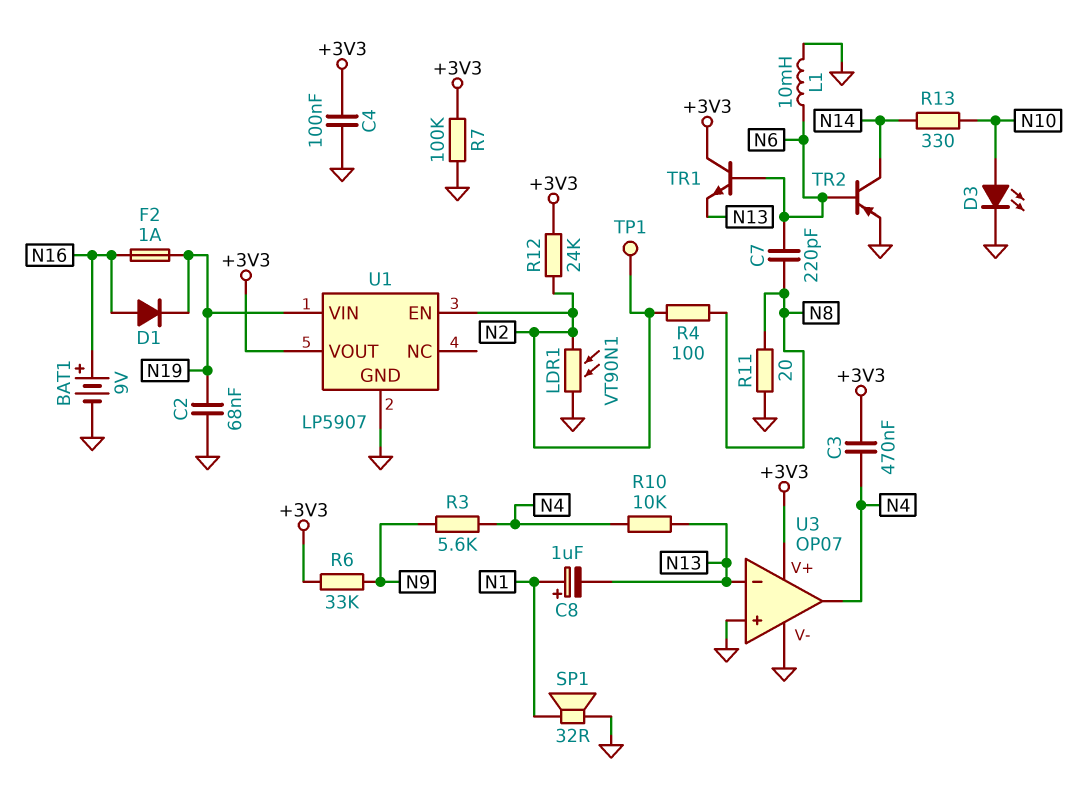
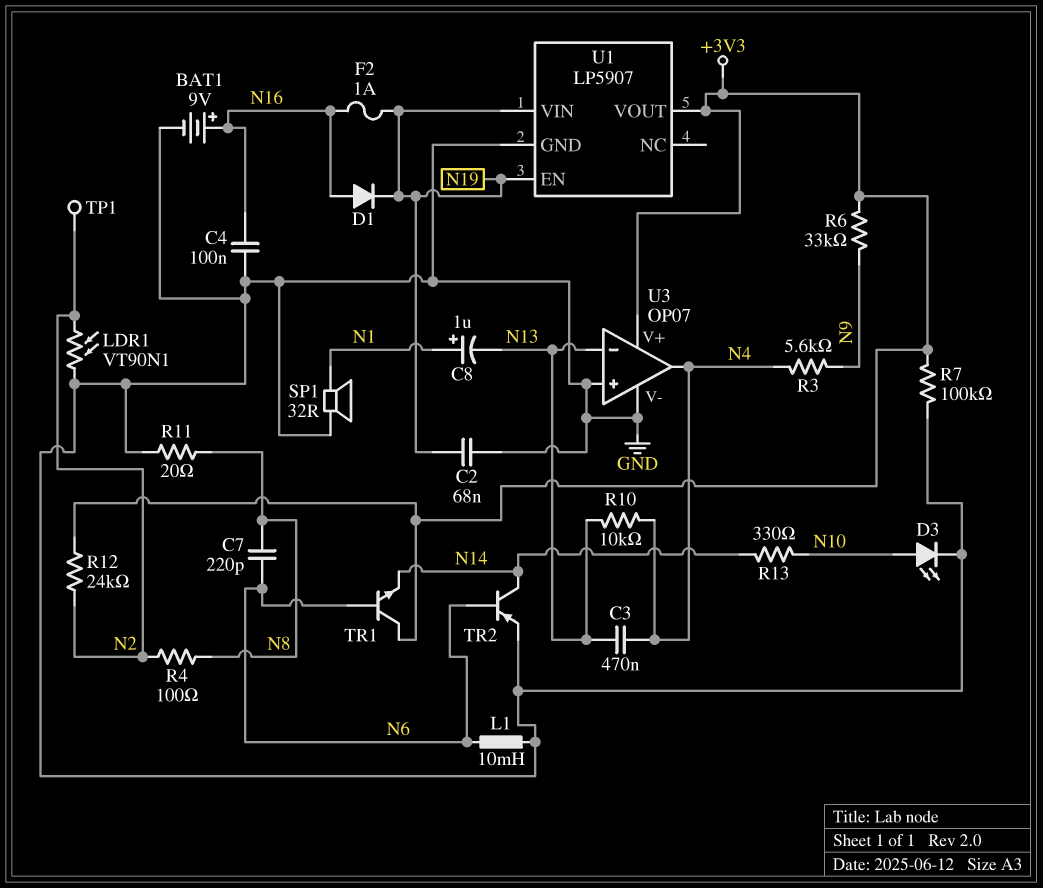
C3: 470nF (+3V3, N4) -> 470nF (N4, N13)
C4: 100nF (+3V3, GND) -> 100nF (GND, N16)
TR1: NPN (B N6, C +3V3, E N13) -> NPN (B N6, C +3V3, E N14)
U1 pin EN: N2 -> N19

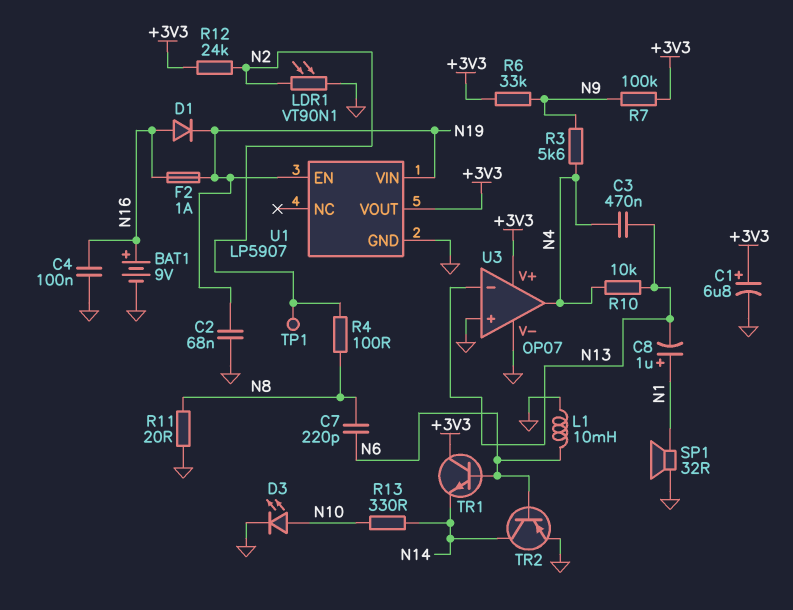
C1: none -> 6.8uF (plus +3V3, minus GND)
R7: 100k (+3V3, GND) -> 100k (+3V3, N9)

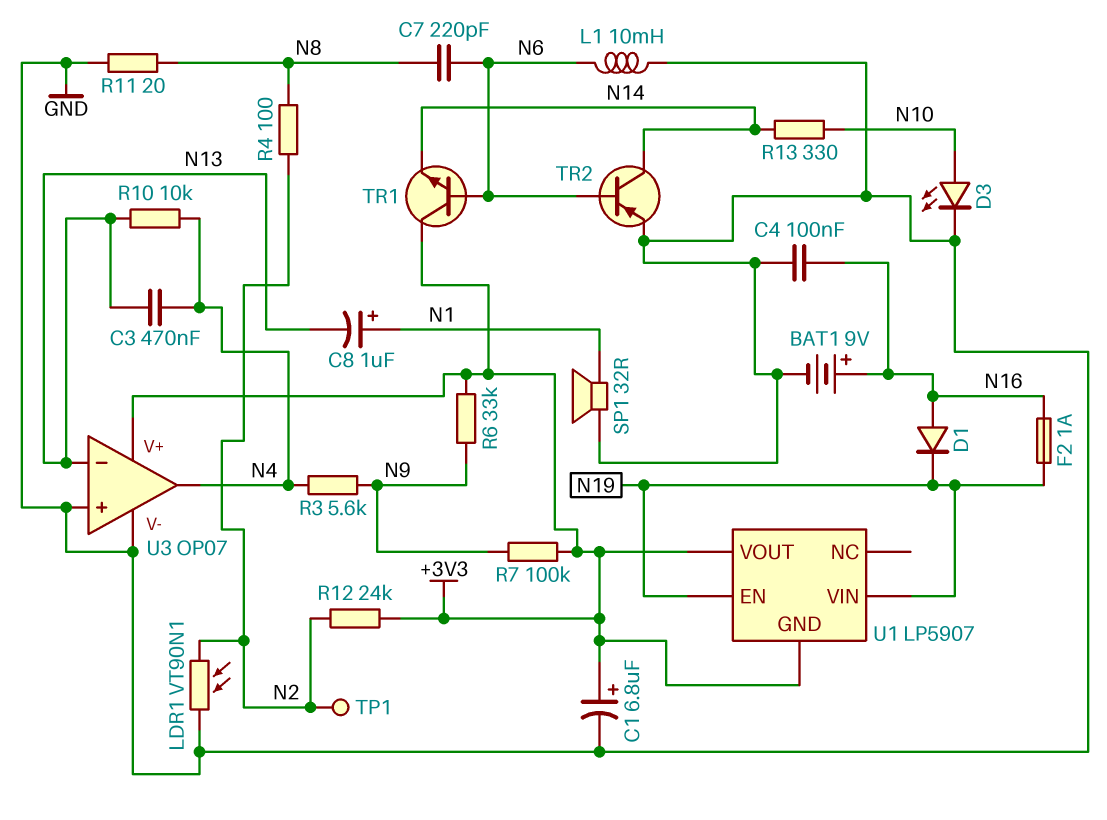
C2: 68nF (GND, N19) -> none
U1 pin GND: GND -> +3V3

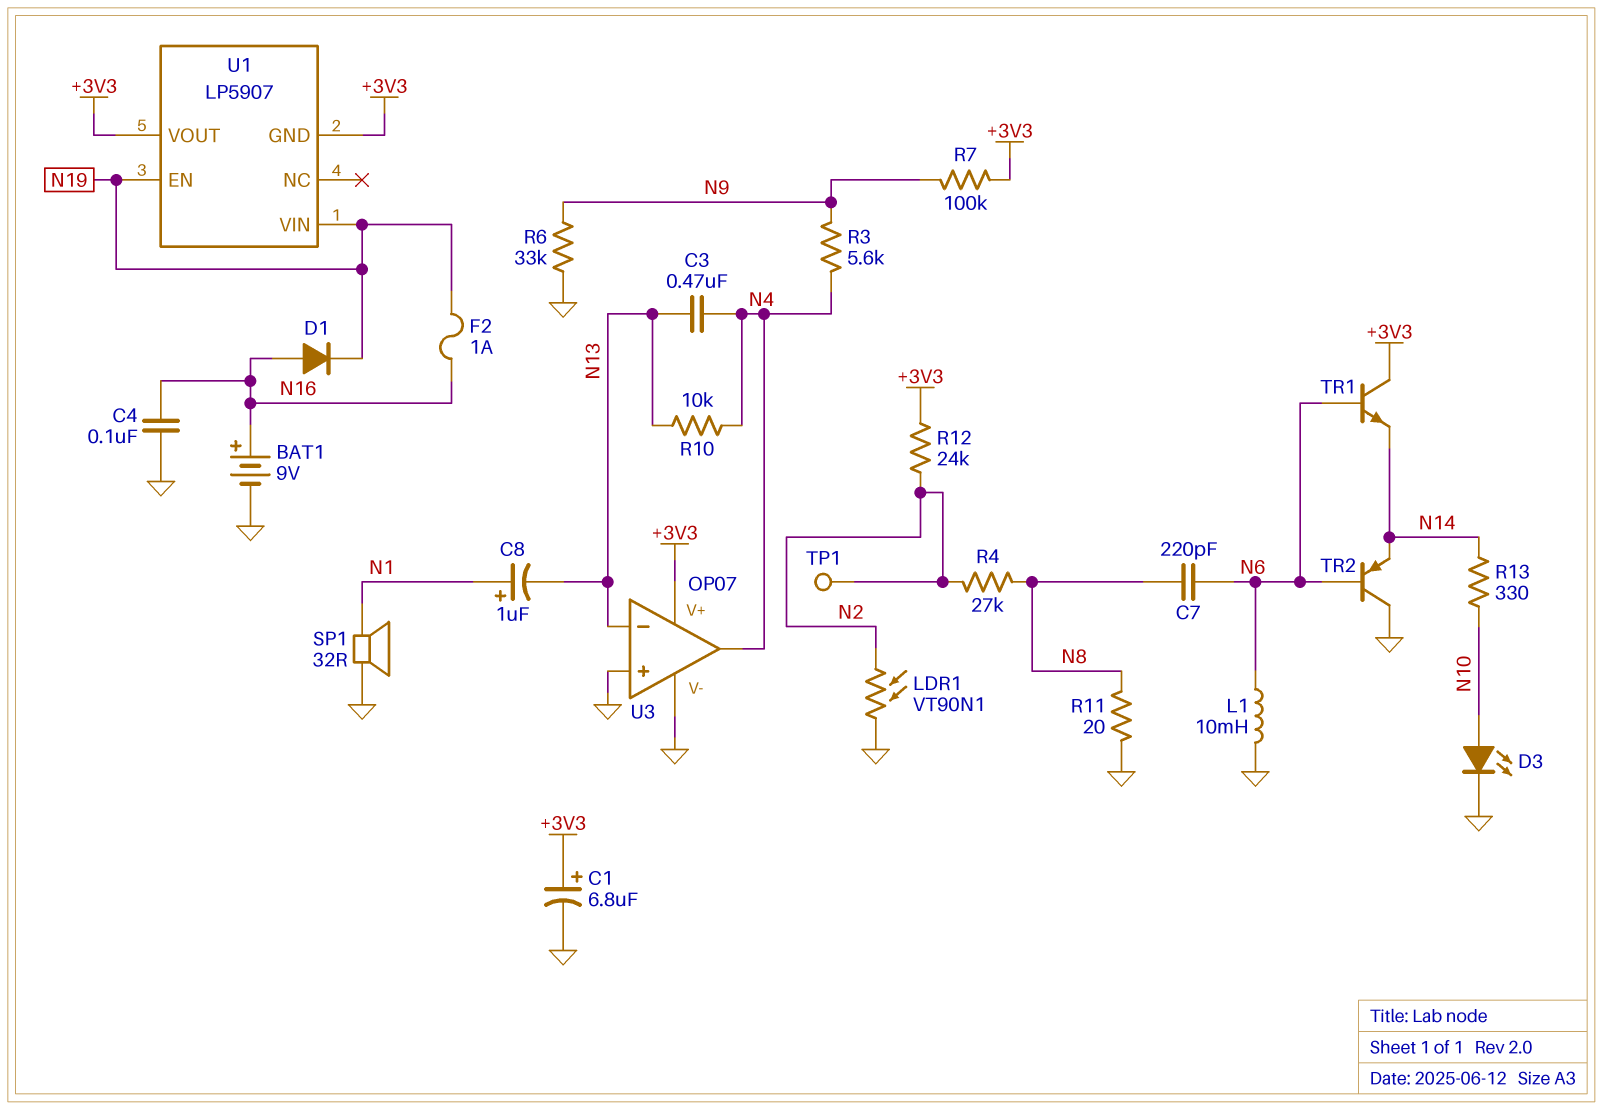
R4: 100 (N2, N8) -> 27k (N2, N8)
R6: 33k (+3V3, N9) -> 33k (GND, N9)
TR2: PNP (B N6, C N14, E GND) -> PNP (B N6, C GND, E N14)

